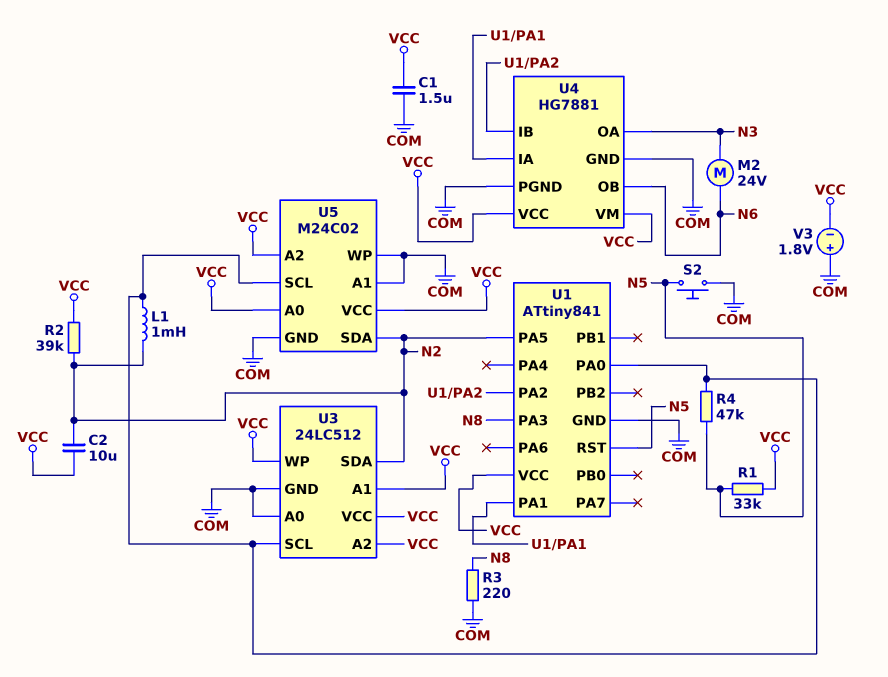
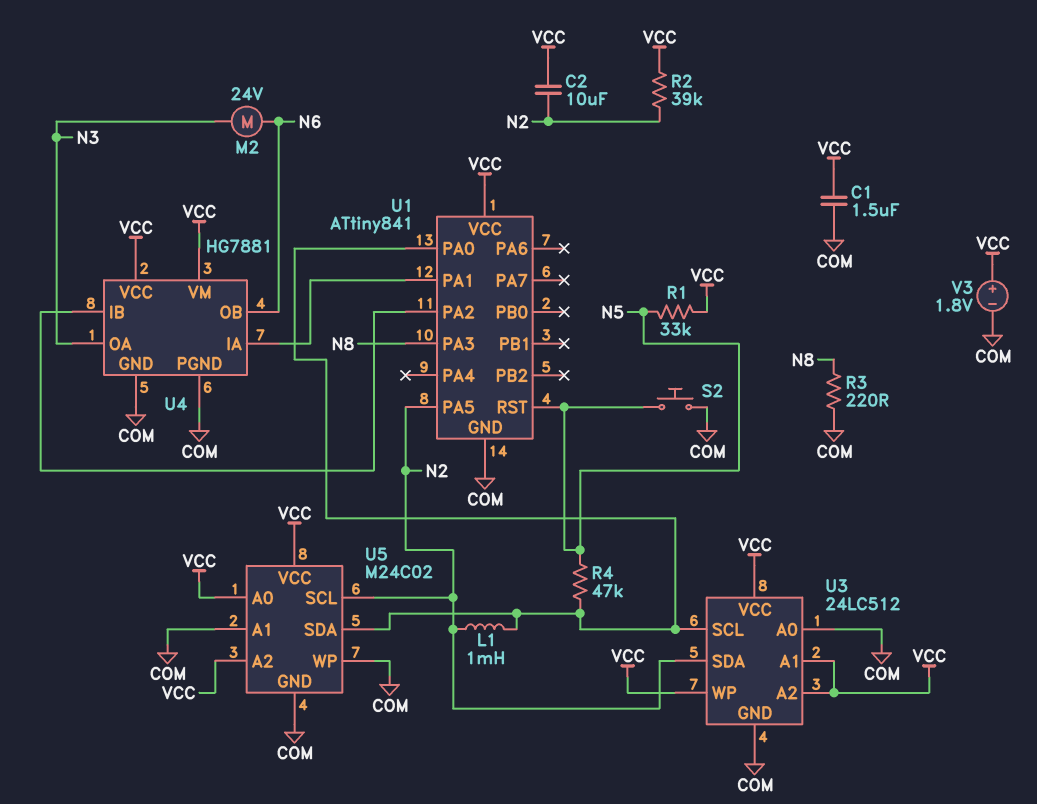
U5 pin SCL: U1/PA0 -> N2
U5 pin SDA: N2 -> U1/PA0
V3: 1.8V (plus COM, minus VCC) -> 1.8V (plus VCC, minus COM)

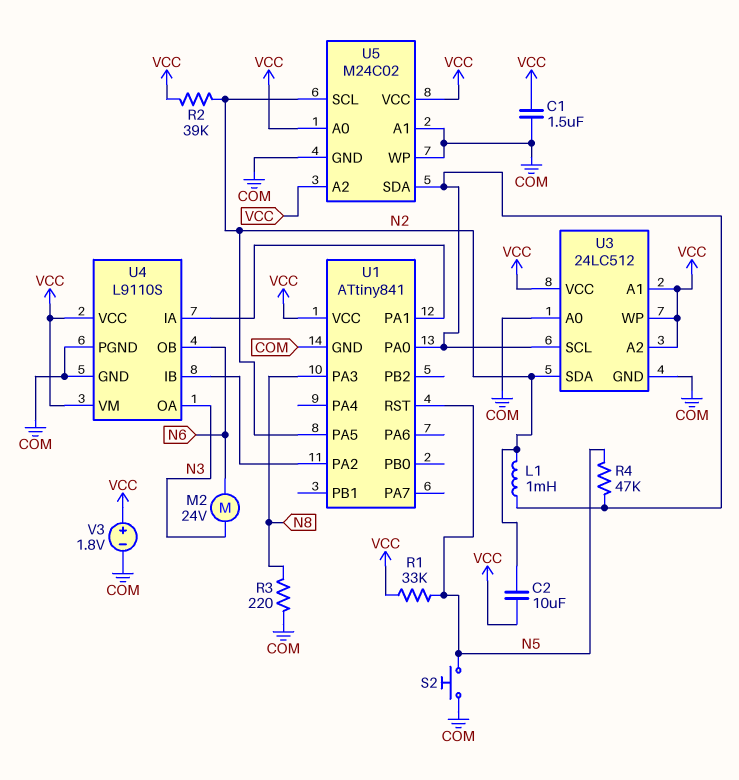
U4: HG7881 -> L9110S

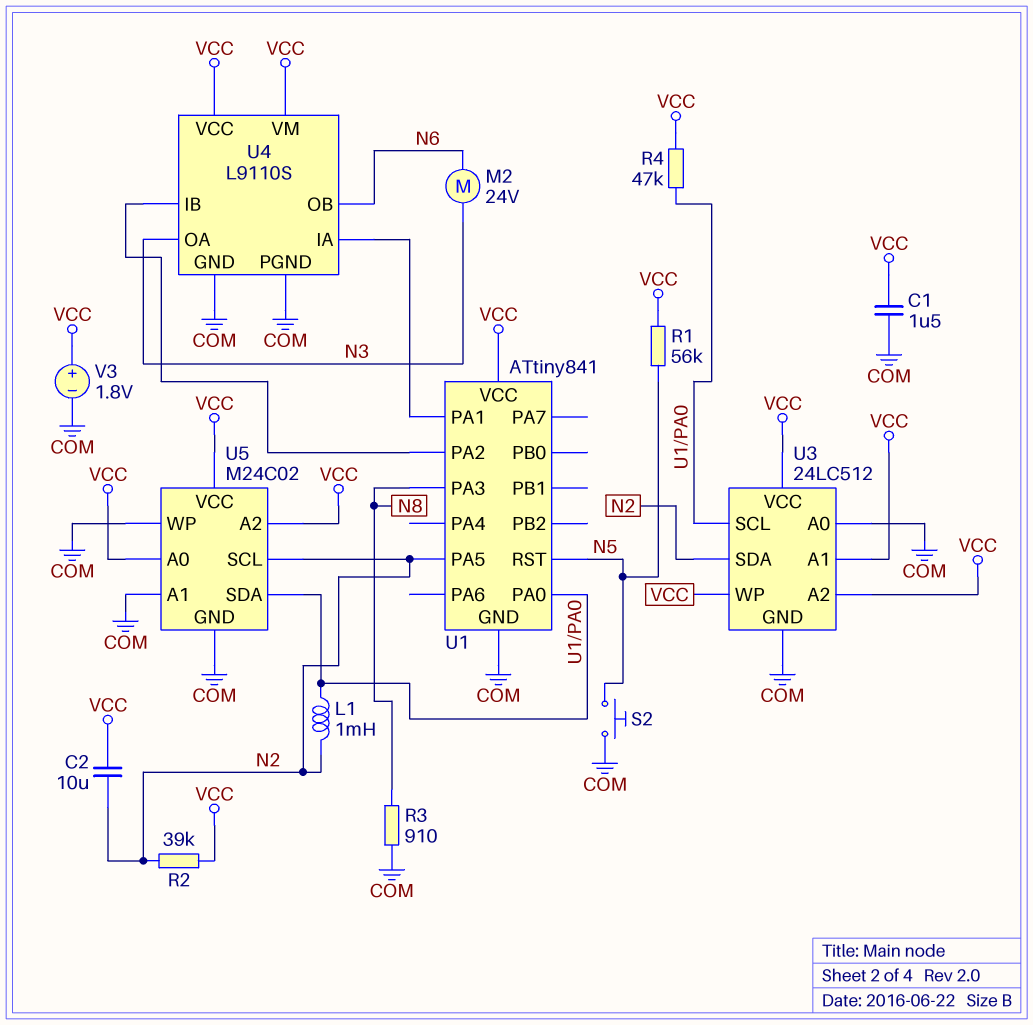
R1: 33k (N5, VCC) -> 56k (N5, VCC)
R3: 220 (COM, N8) -> 910 (COM, N8)
R4: 47k (N5, U1/PA0) -> 47k (U1/PA0, VCC)

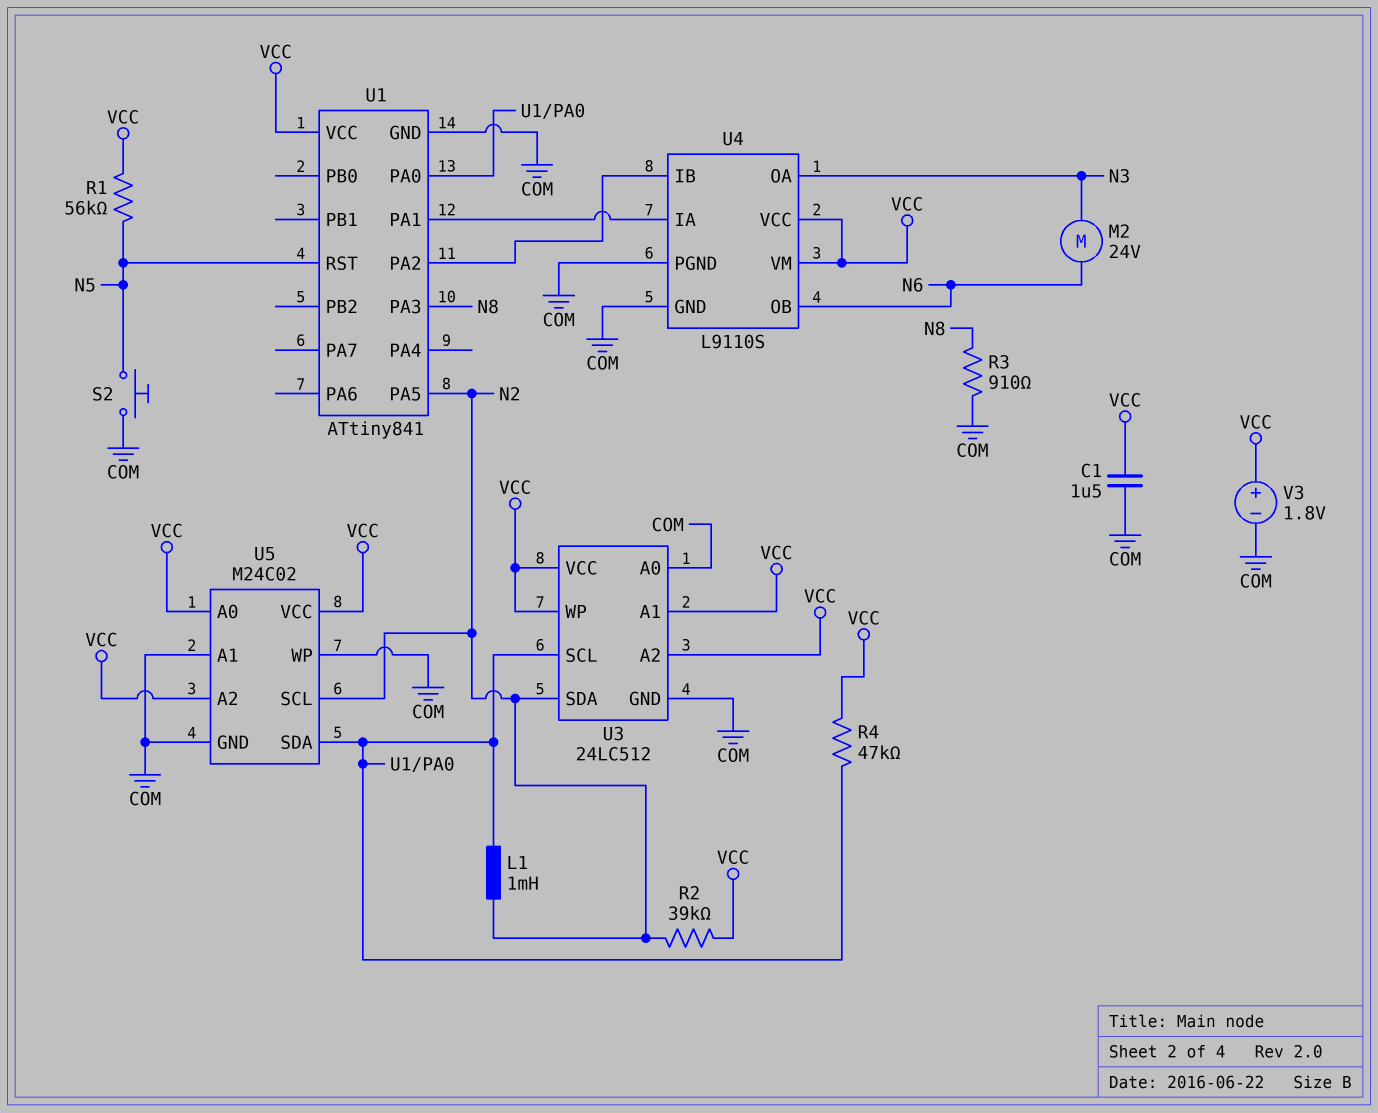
C2: 10uF (N2, VCC) -> none

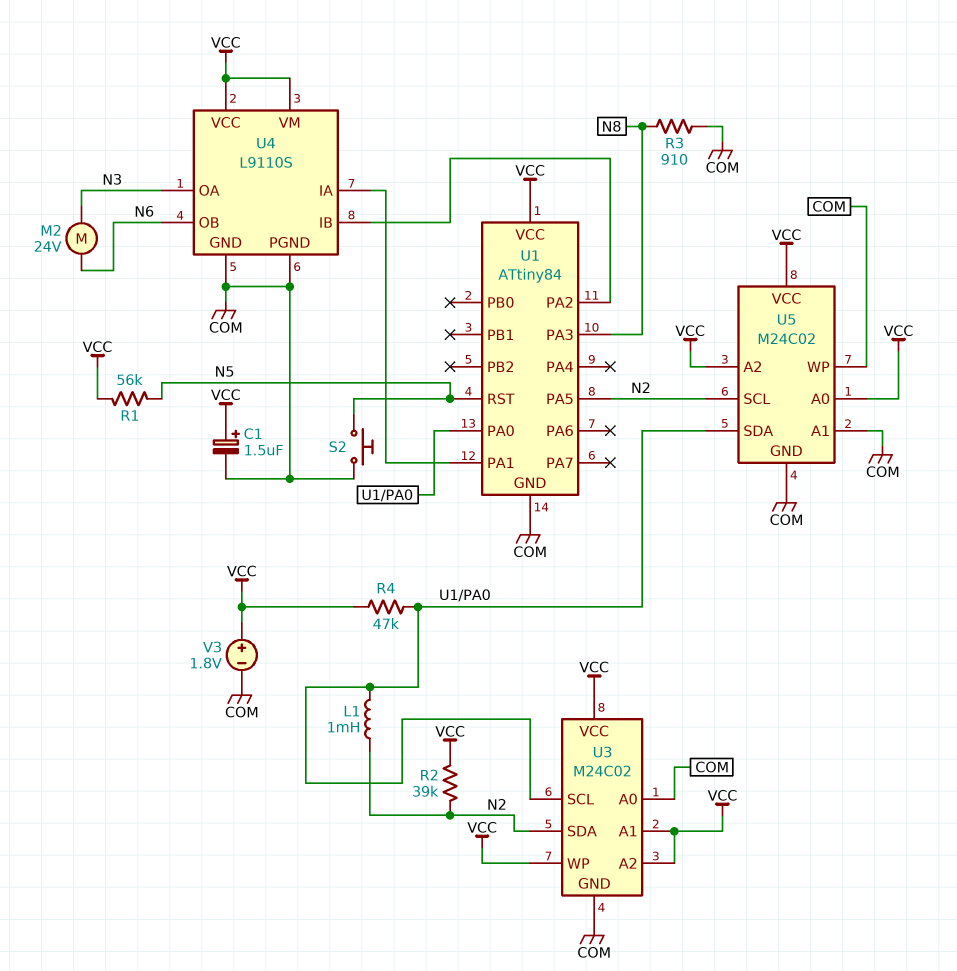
C1: 1.5uF (COM, VCC) -> 1.5uF (plus VCC, minus COM)
U1: ATtiny841 -> ATtiny84
U3: 24LC512 -> M24C02

